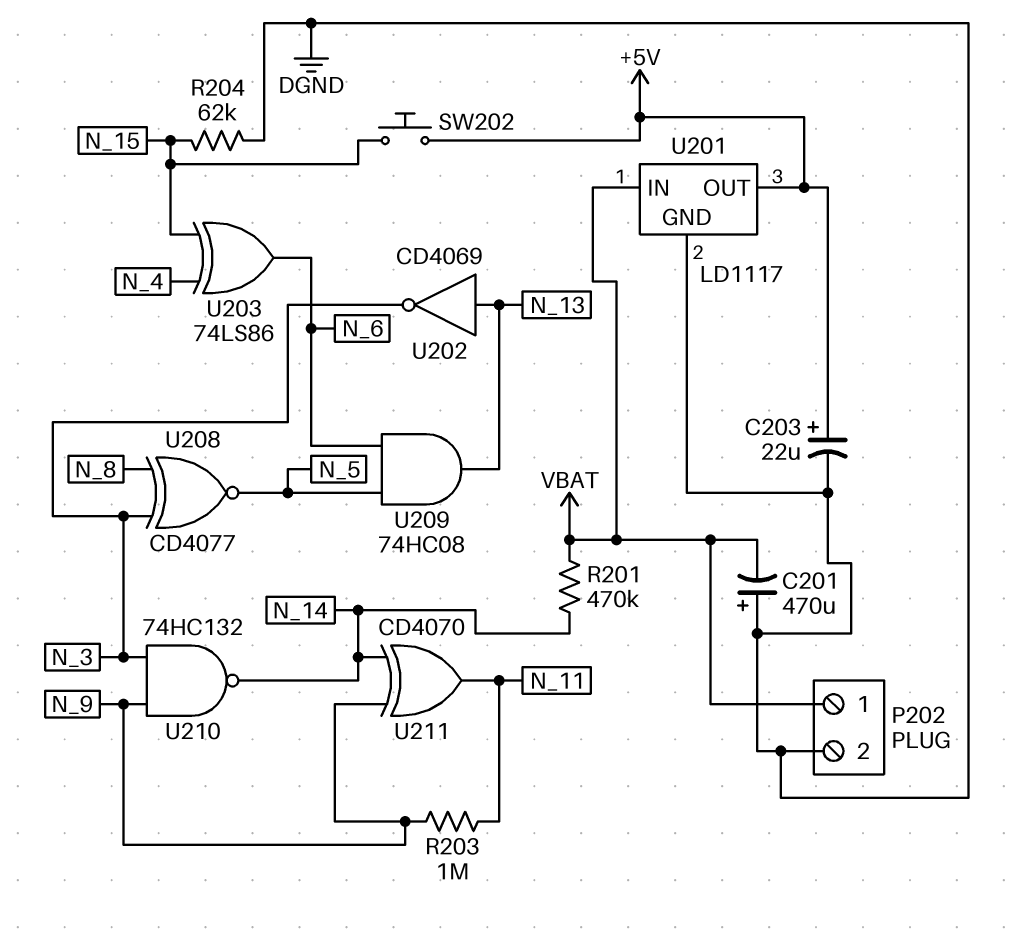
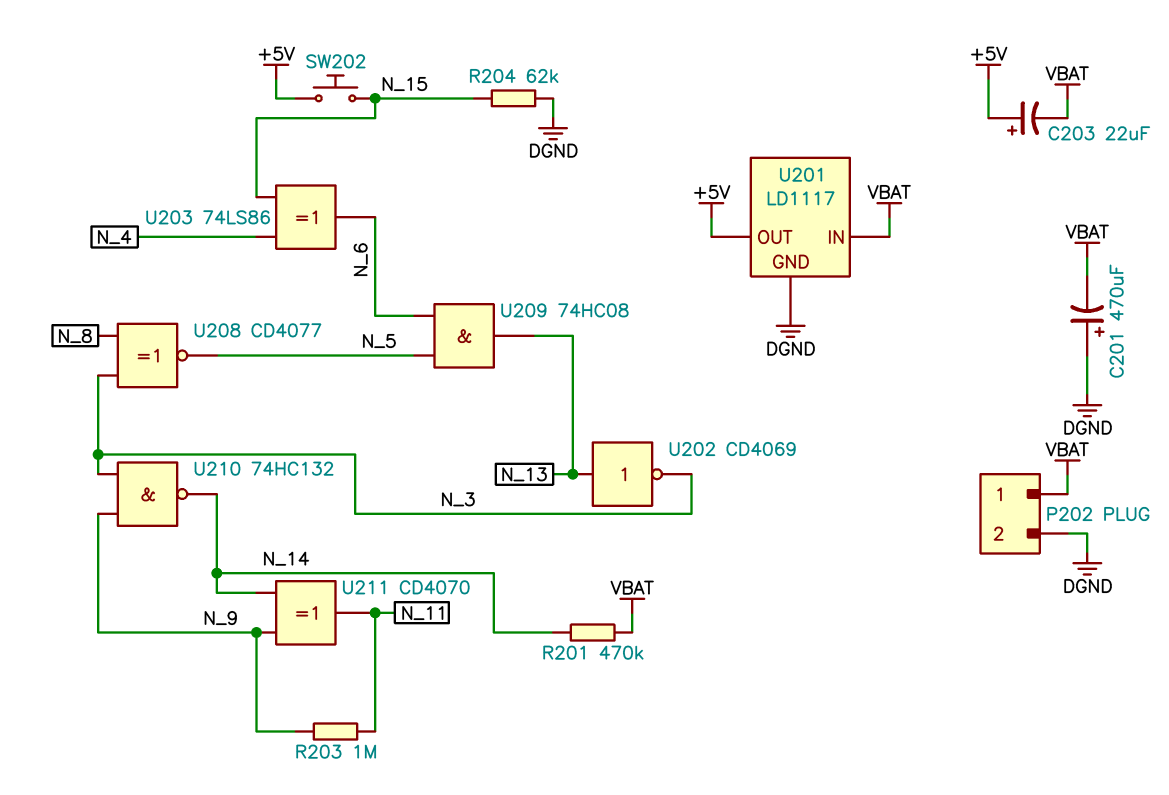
C203: 22uF (plus +5V, minus DGND) -> 22uF (plus +5V, minus VBAT)

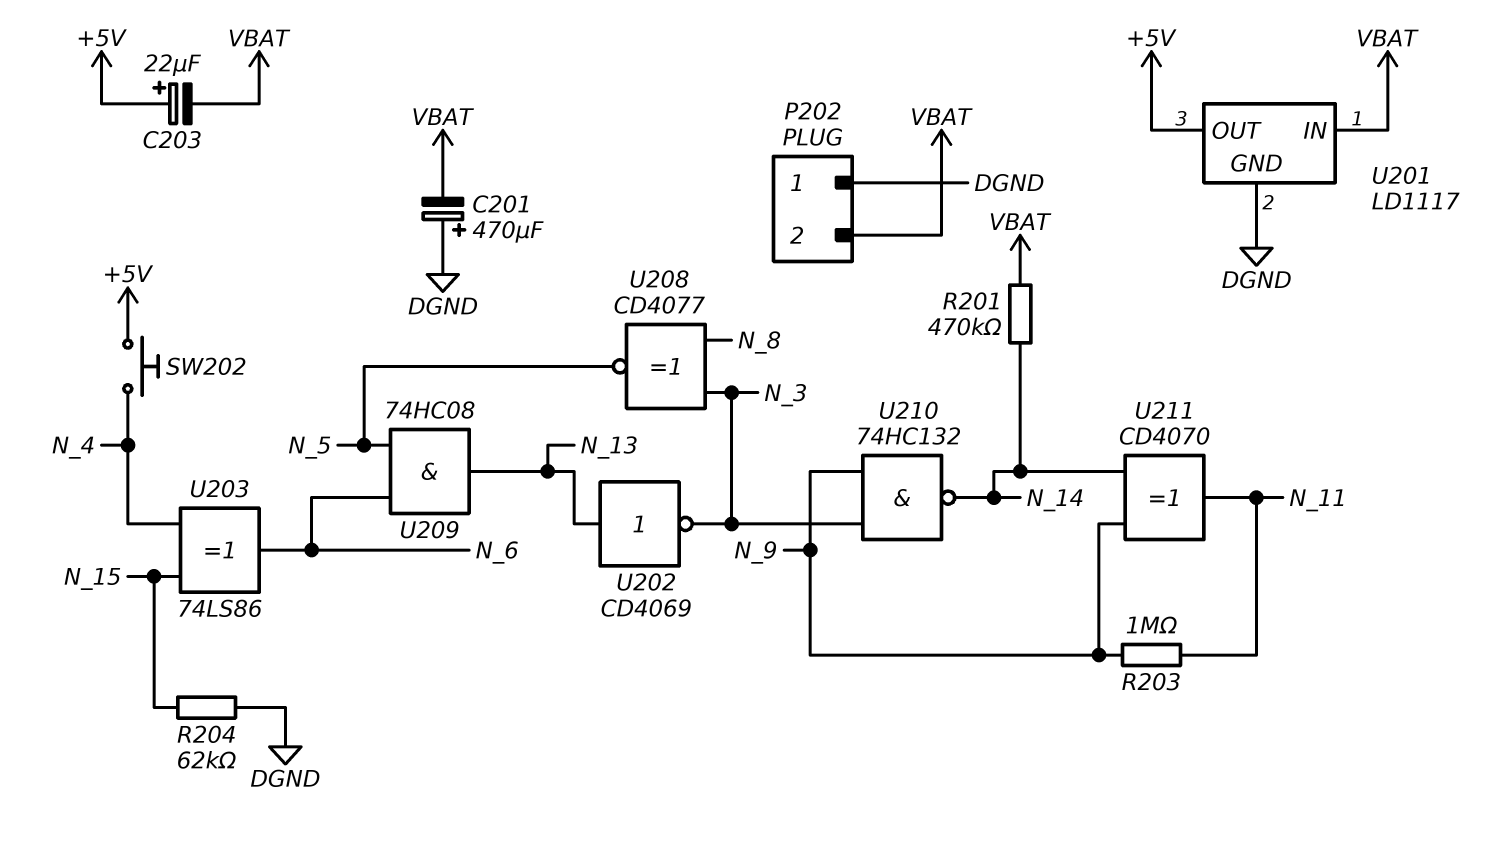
P202 pin 1: VBAT -> DGND
P202 pin 2: DGND -> VBAT
SW202: button (+5V, N_15) -> button (+5V, N_4)

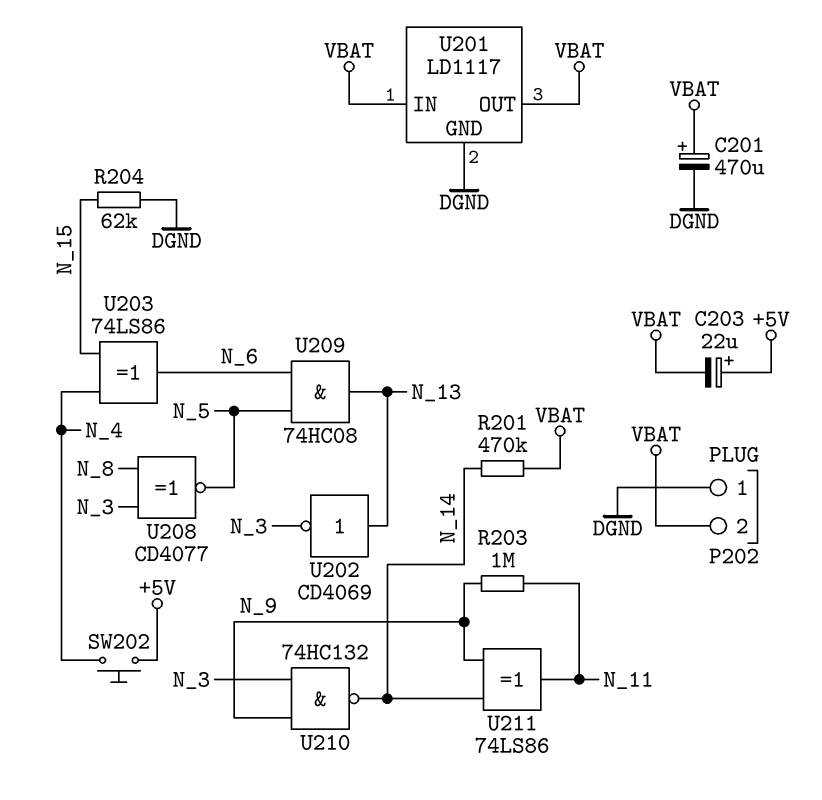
C201: 470uF (plus DGND, minus VBAT) -> 470uF (plus VBAT, minus DGND)
U201 pin OUT: +5V -> VBAT
U211: XOR CD4070 (in N_9, in N_14, out N_11) -> XOR 74LS86 (in N_9, in N_14, out N_11)

